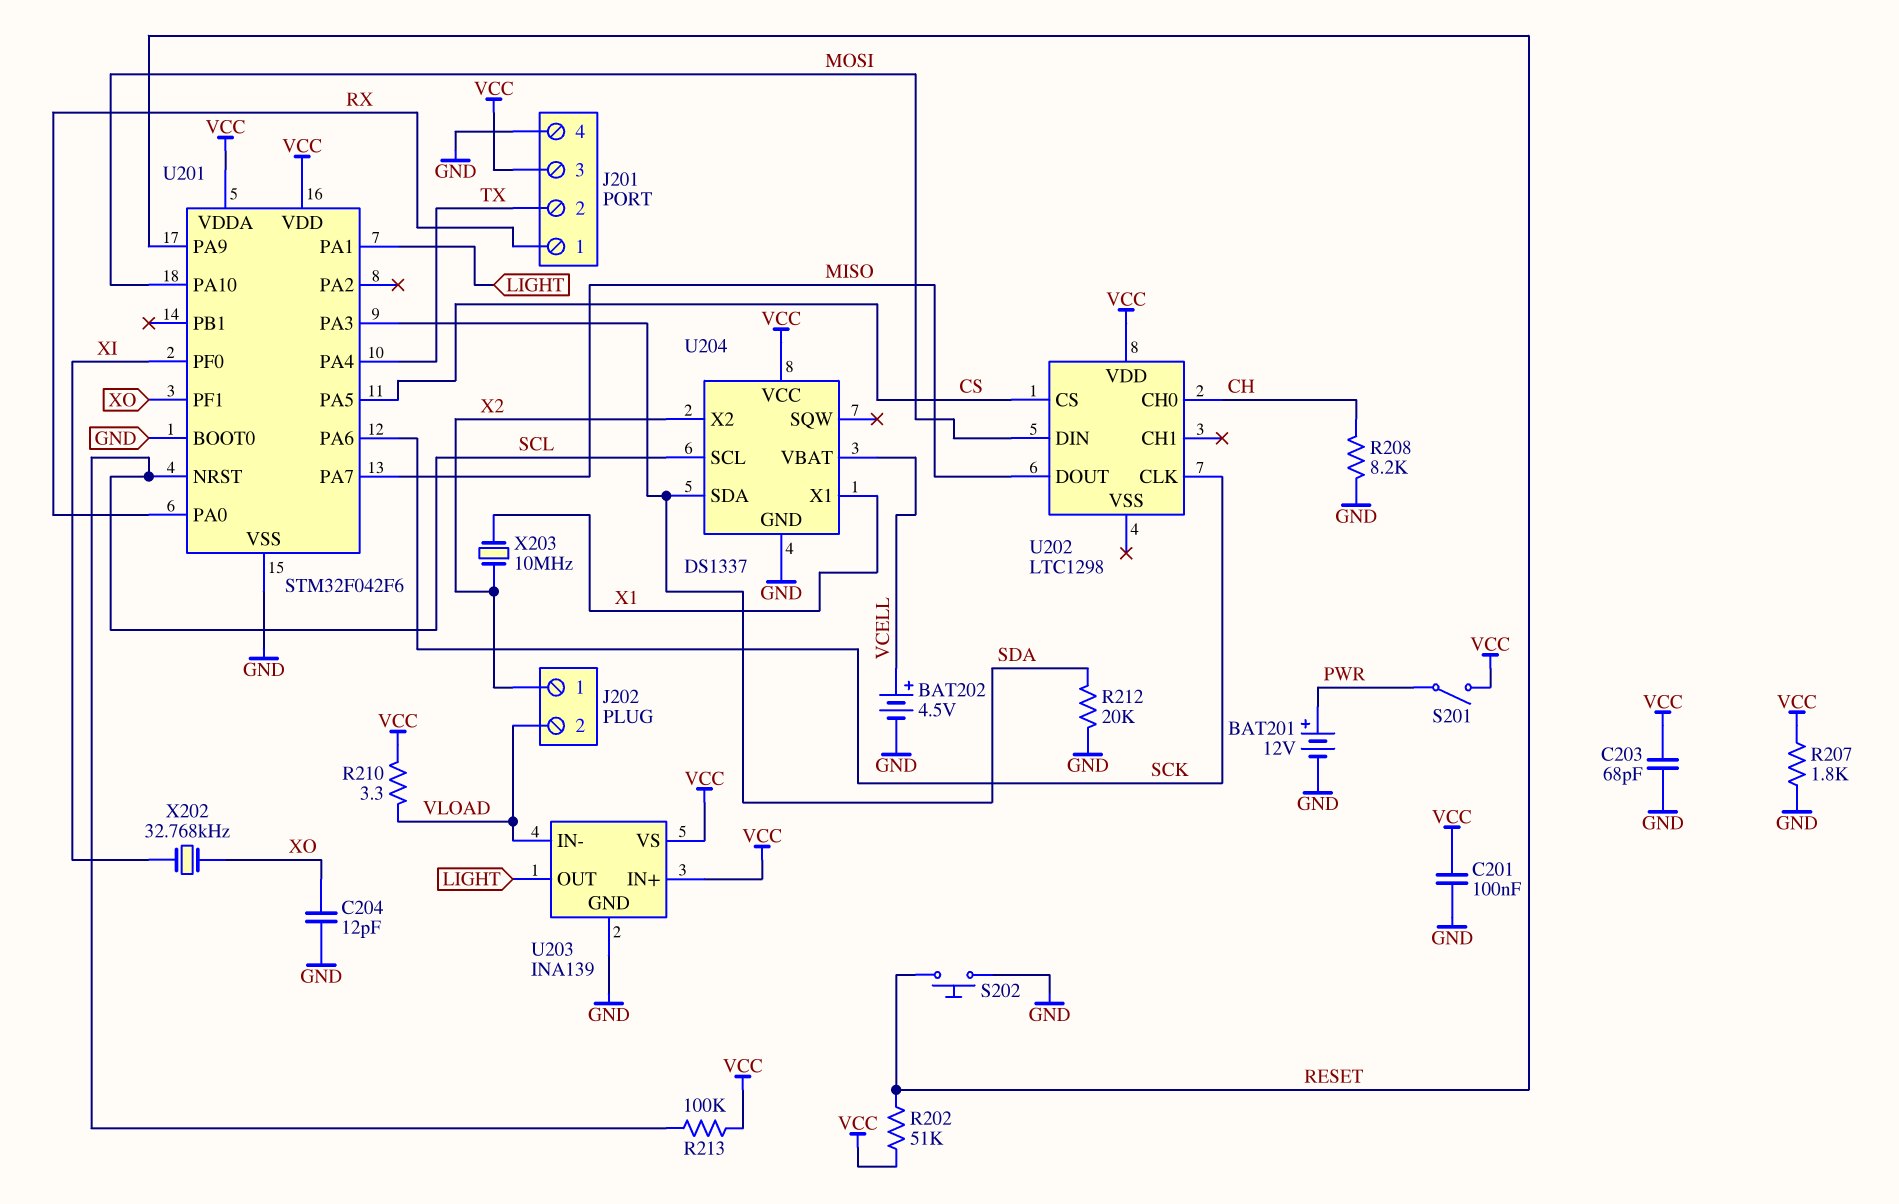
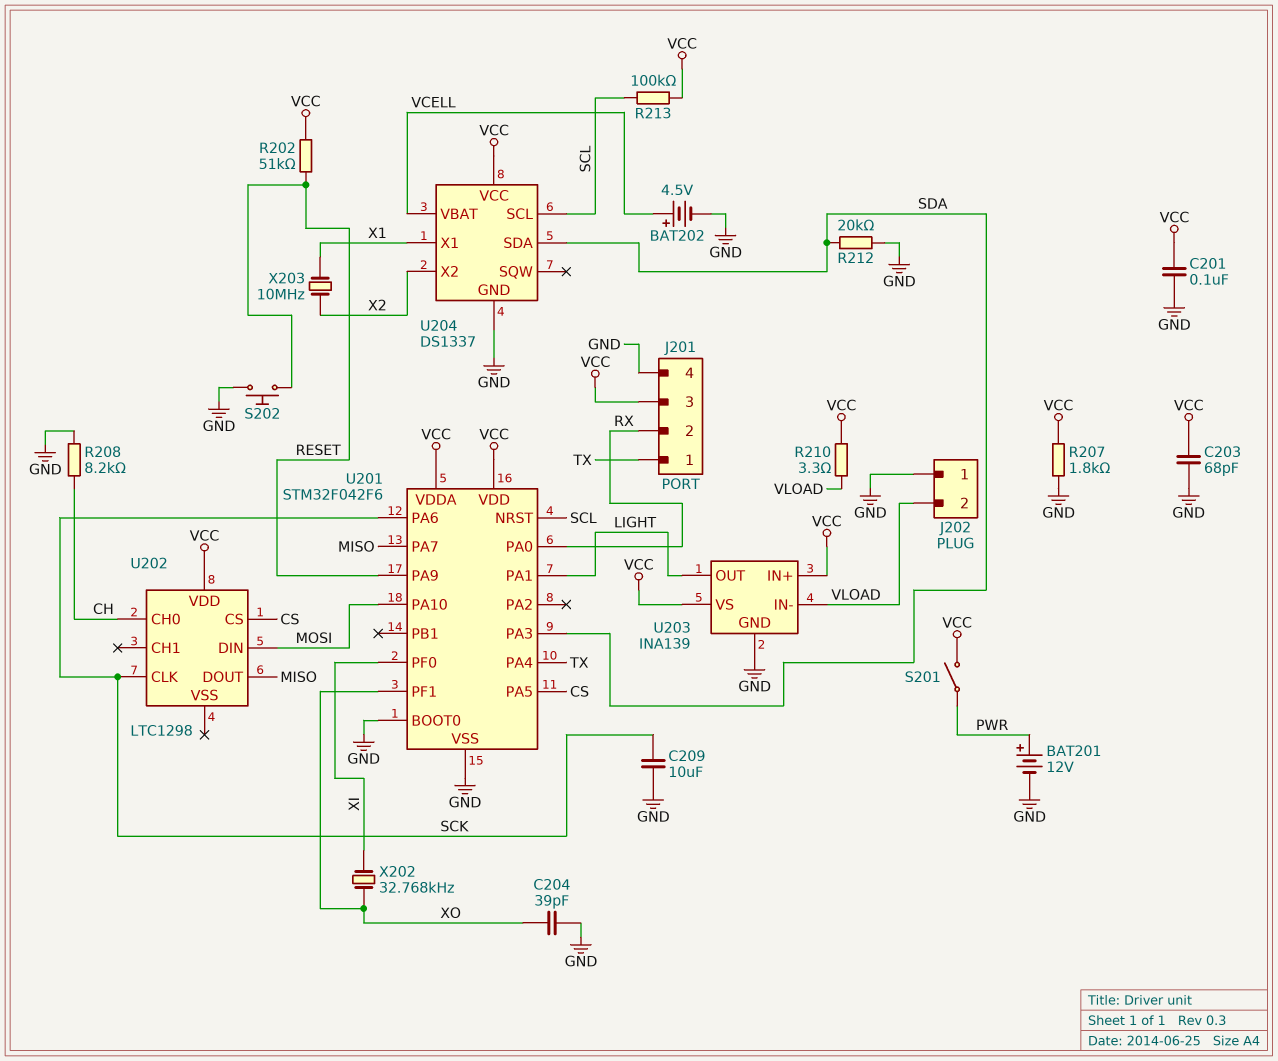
C204: 12pF (GND, XO) -> 39pF (GND, XO)
C209: none -> 10uF (GND, SCK)
J201 pin 1: RX -> TX
J201 pin 2: TX -> RX
J202 pin 1: X2 -> GND

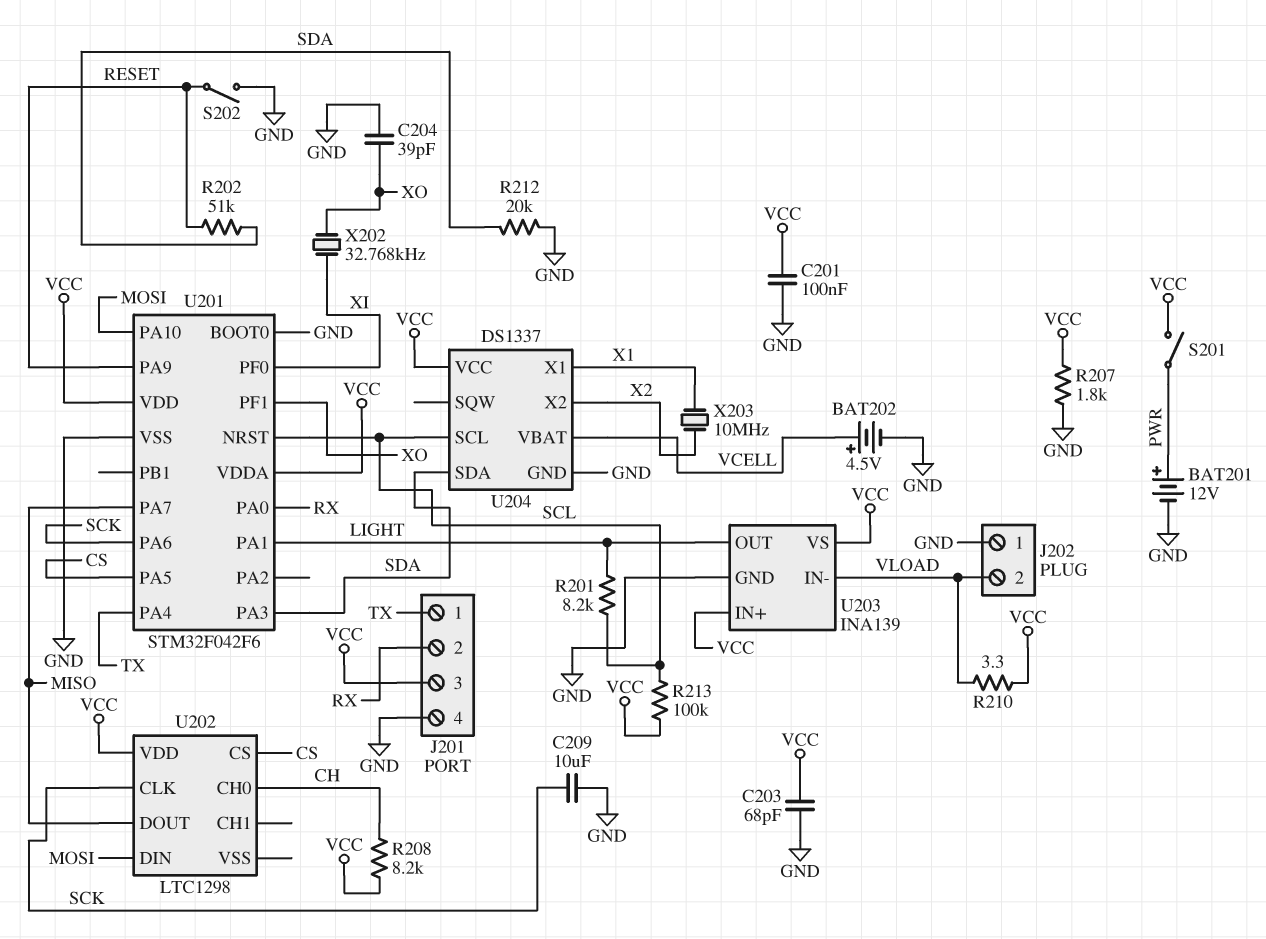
R201: none -> 8.2k (LIGHT, SCL)
R202: 51k (RESET, VCC) -> 51k (RESET, SDA)
R208: 8.2k (CH, GND) -> 8.2k (CH, VCC)
S202: button (GND, RESET) -> switch (GND, RESET)

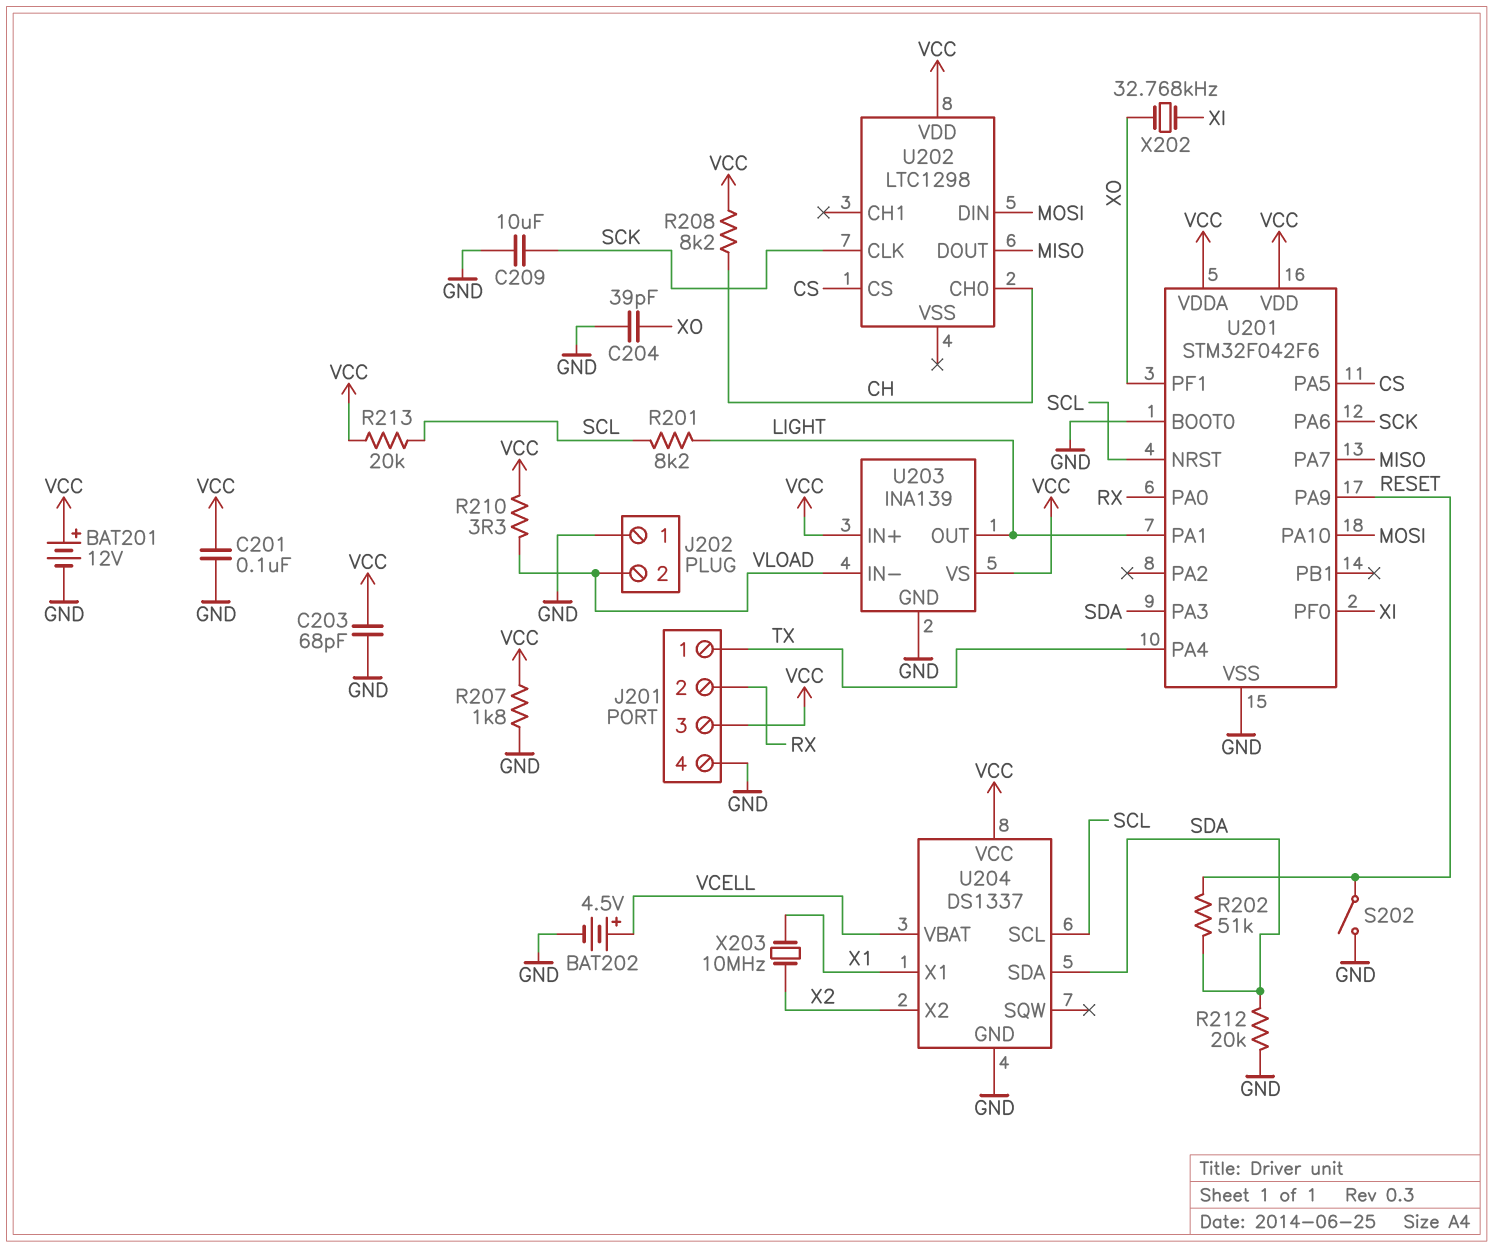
BAT201: 12V (plus PWR, minus GND) -> 12V (plus VCC, minus GND)
R213: 100k (SCL, VCC) -> 20k (SCL, VCC)
S201: switch (PWR, VCC) -> none

